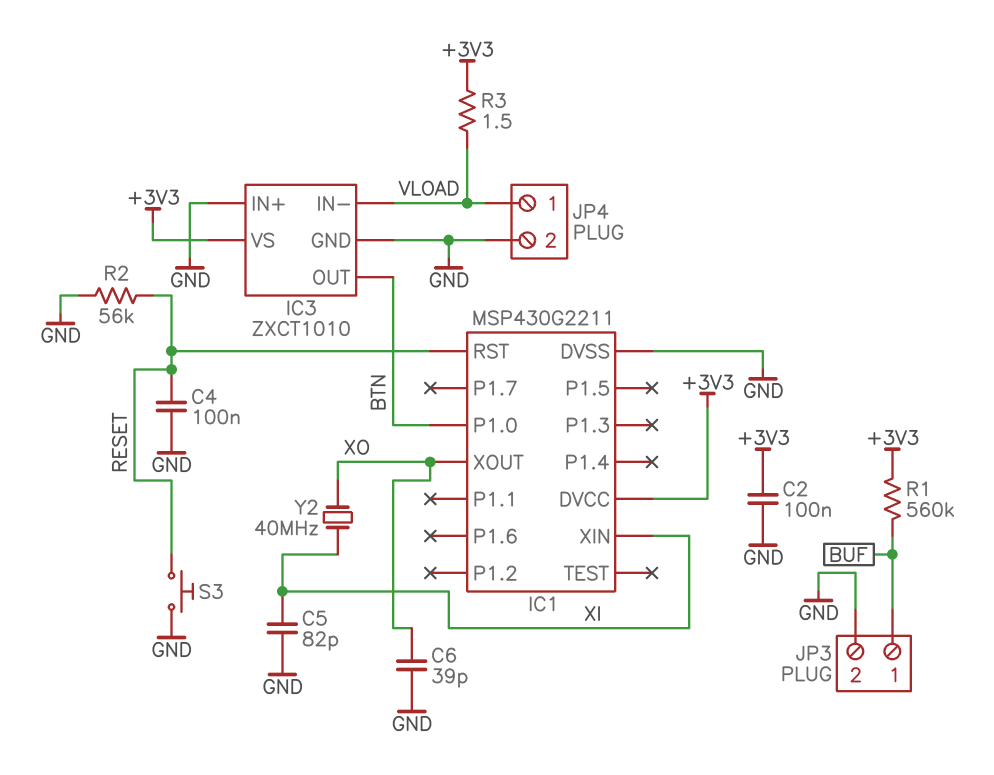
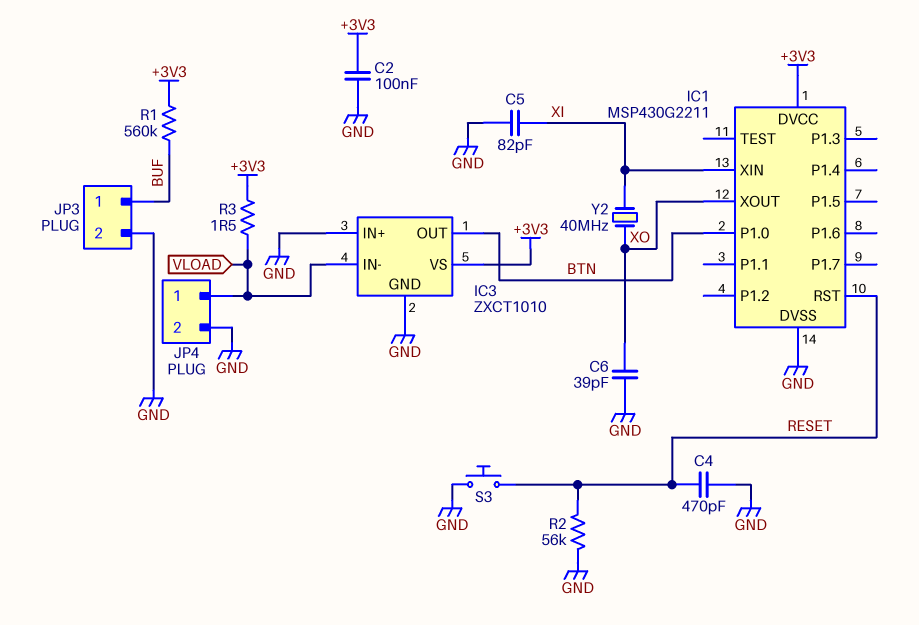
C4: 100nF (GND, RESET) -> 470pF (GND, RESET)

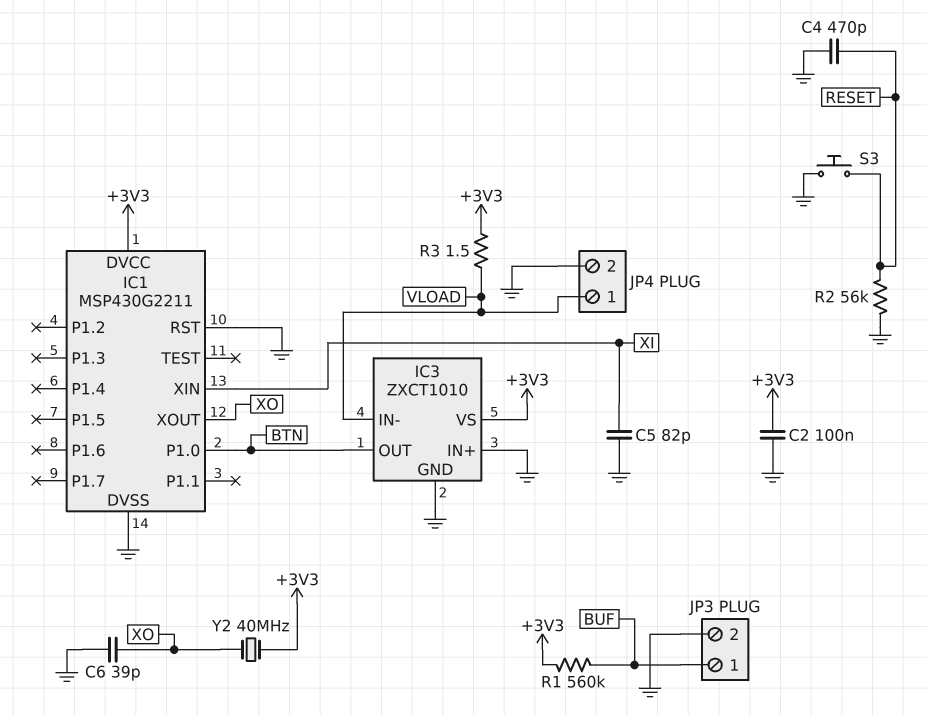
IC1 pin RST: RESET -> GND
Y2: 40MHz (XI, XO) -> 40MHz (+3V3, XO)

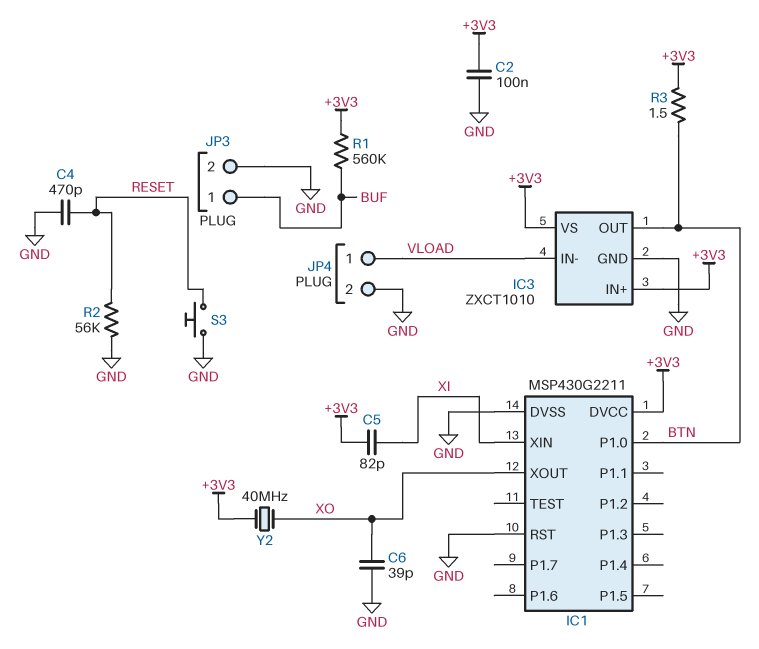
C5: 82pF (GND, XI) -> 82pF (+3V3, XI)
IC3 pin IN+: GND -> +3V3
R3: 1.5 (+3V3, VLOAD) -> 1.5 (+3V3, BTN)

